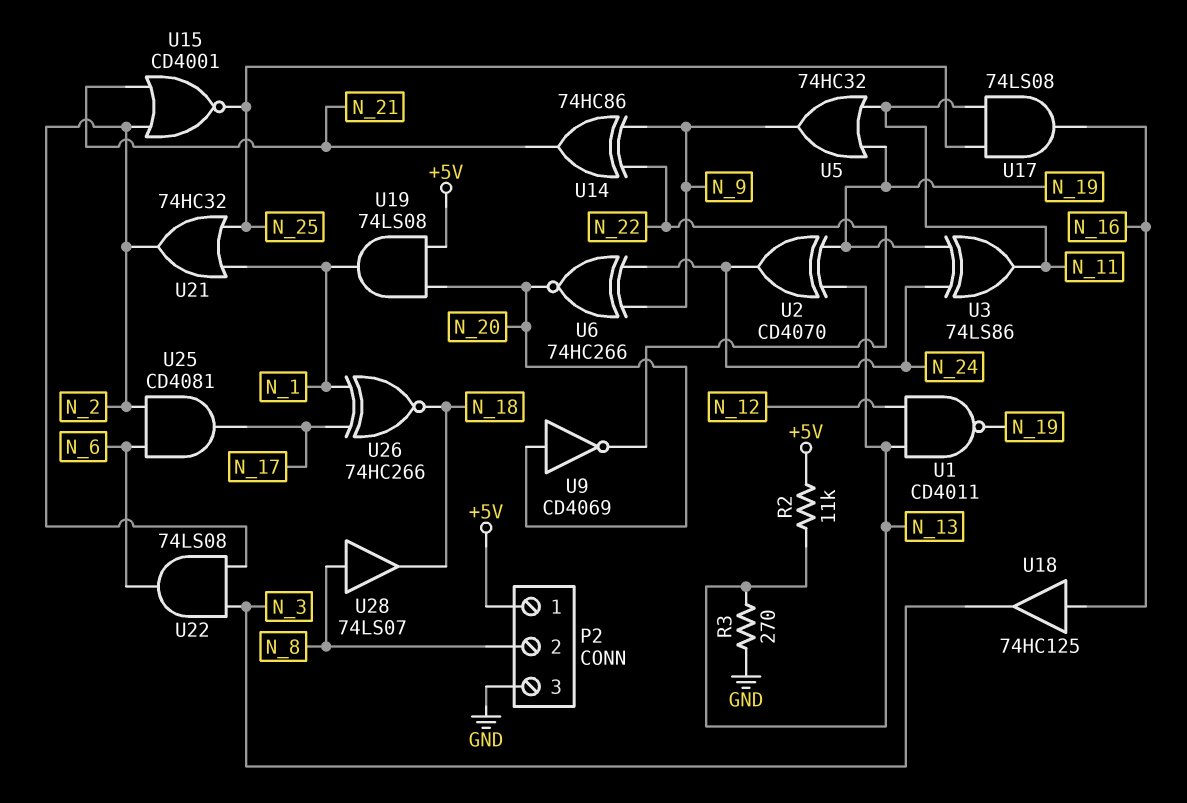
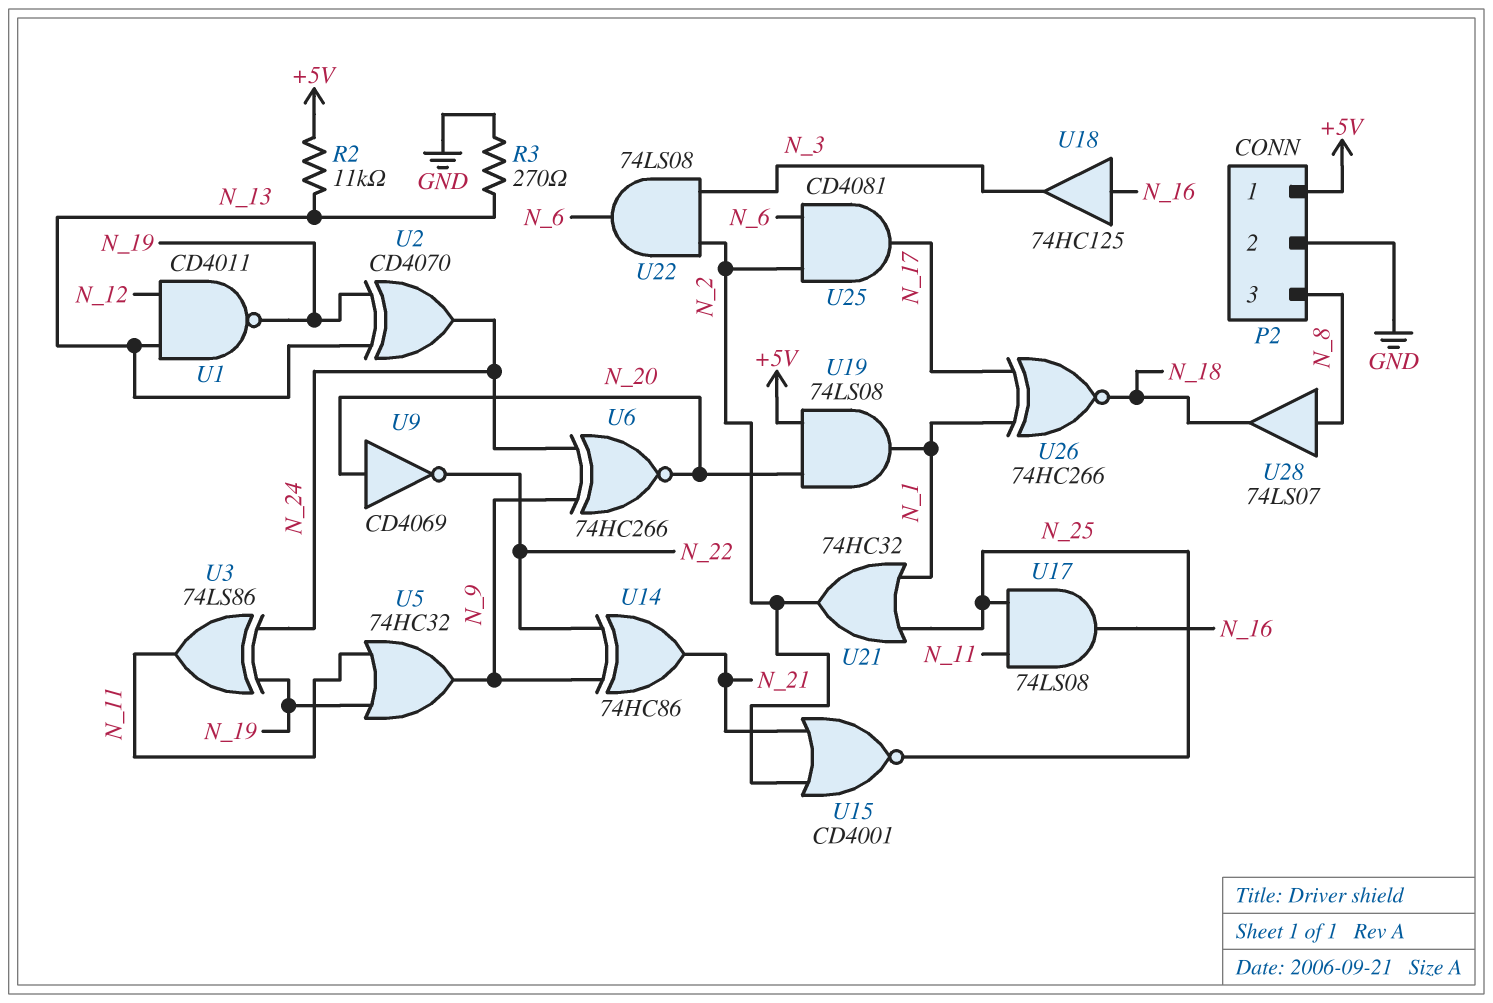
P2 pin 2: N_8 -> GND
P2 pin 3: GND -> N_8

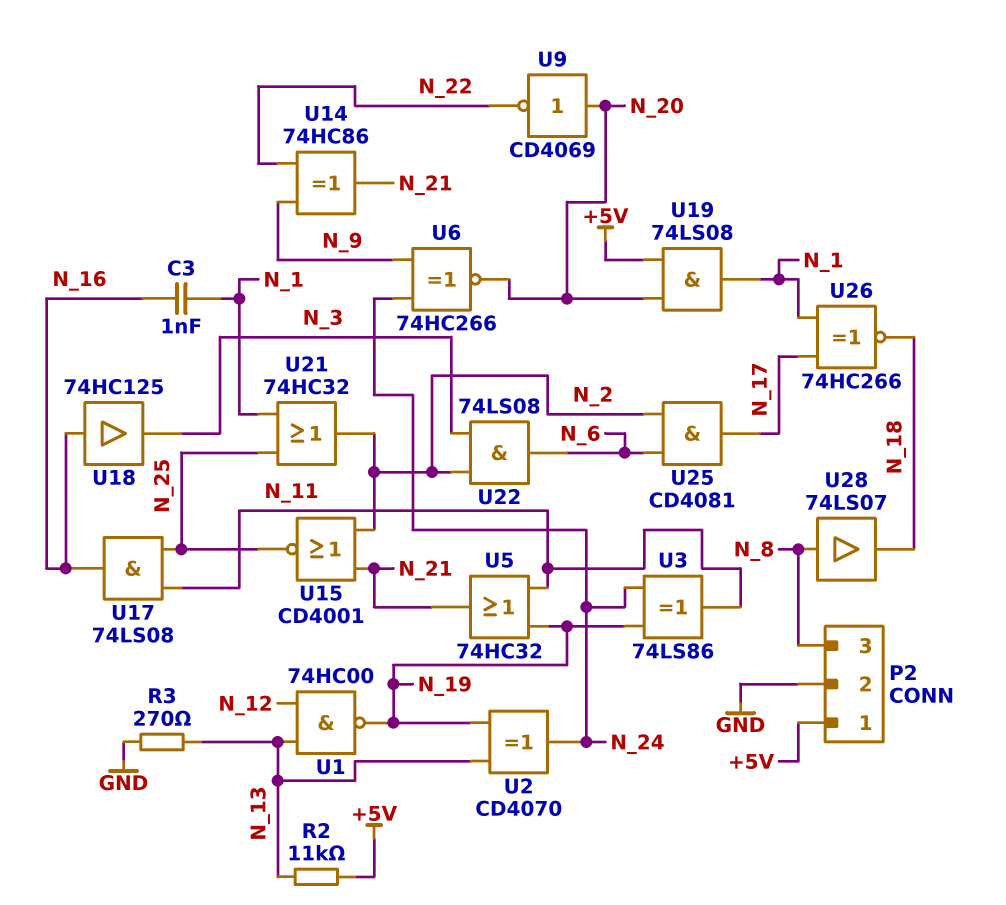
C3: none -> 1nF (N_1, N_16)
U1: NAND CD4011 (in N_12, in N_13, out N_19) -> NAND 74HC00 (in N_12, in N_13, out N_19)
U5: OR 74HC32 (in N_11, in N_19, out N_9) -> OR 74HC32 (in N_11, in N_19, out N_21)

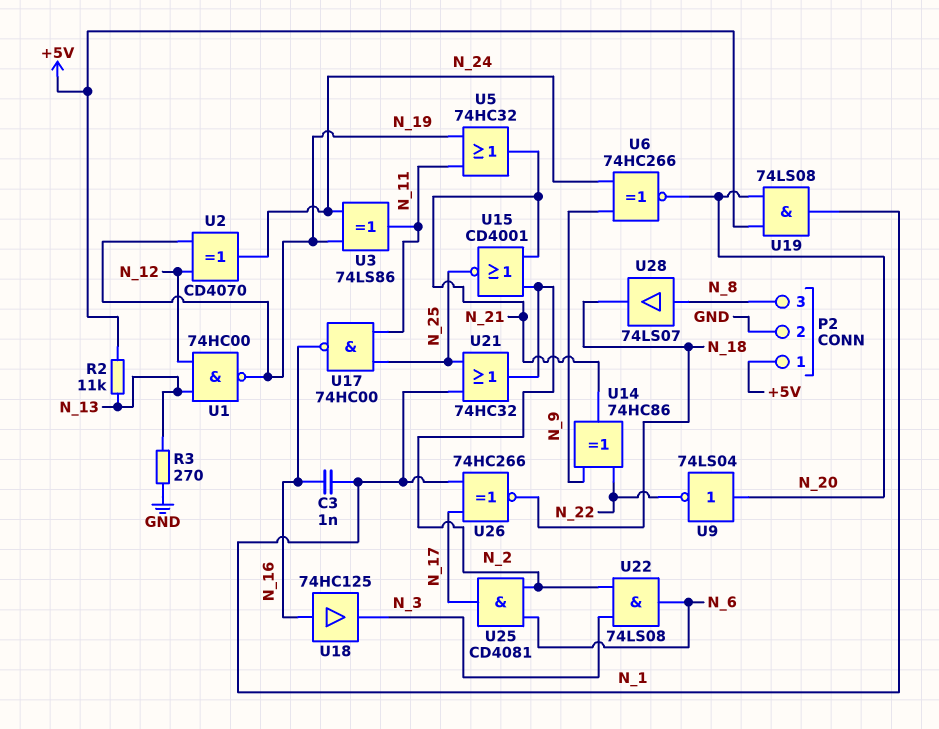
U2: XOR CD4070 (in N_13, in N_19, out N_24) -> XOR CD4070 (in N_12, in N_19, out N_24)
U9: NOT CD4069 (in N_20, out N_22) -> NOT 74LS04 (in N_20, out N_22)
U17: AND 74LS08 (in N_11, in N_25, out N_16) -> NAND 74HC00 (in N_11, in N_25, out N_16)

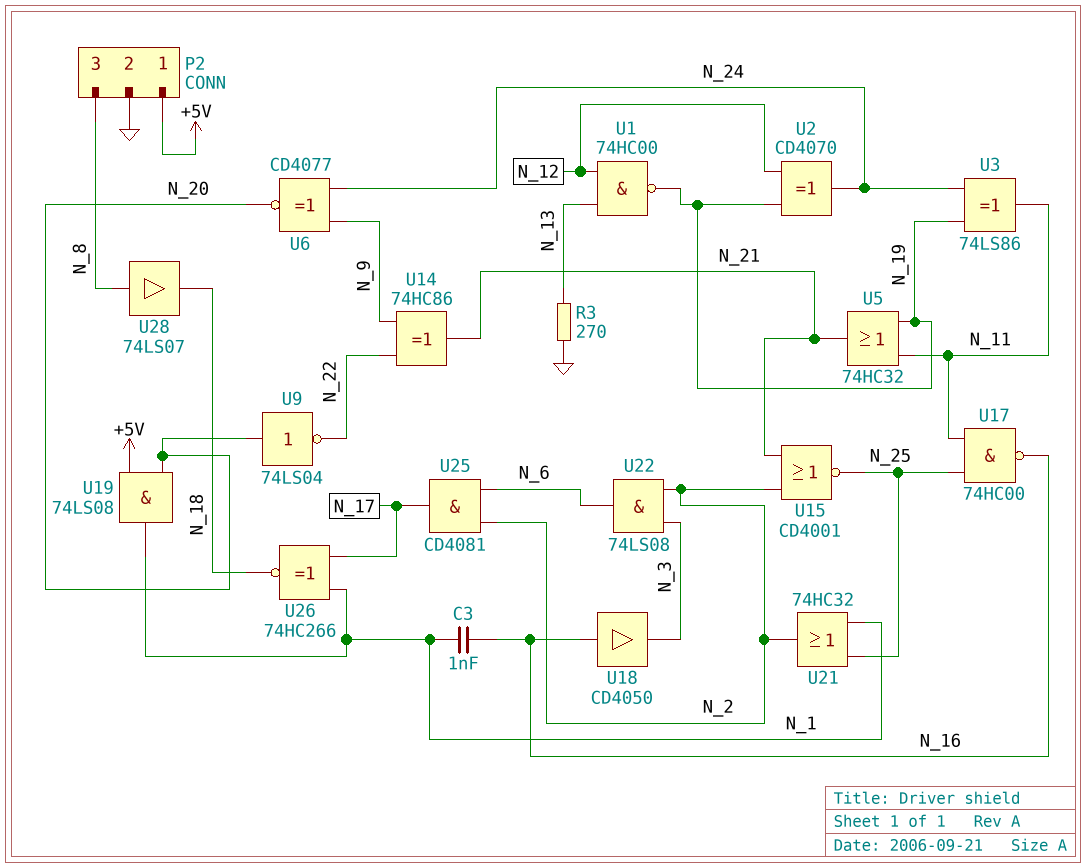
R2: 11k (+5V, N_13) -> none
U6: XNOR 74HC266 (in N_9, in N_24, out N_20) -> XNOR CD4077 (in N_9, in N_24, out N_20)
U18: buffer 74HC125 (in N_16, out N_3) -> buffer CD4050 (in N_16, out N_3)

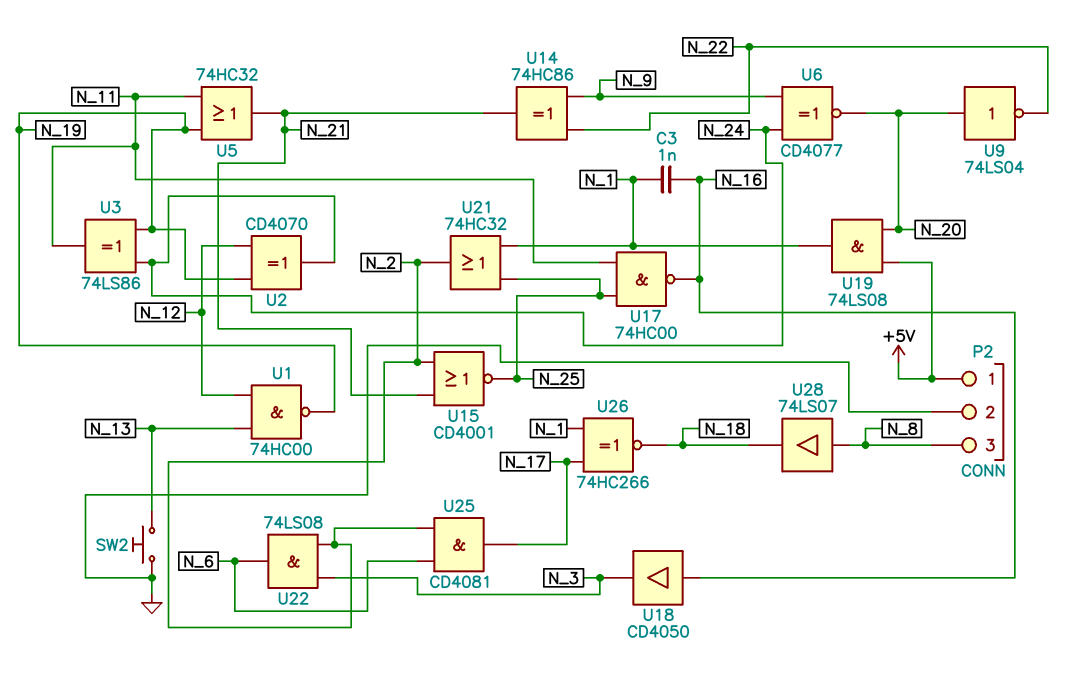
R3: 270 (GND, N_13) -> none
SW2: none -> button (GND, N_13)

